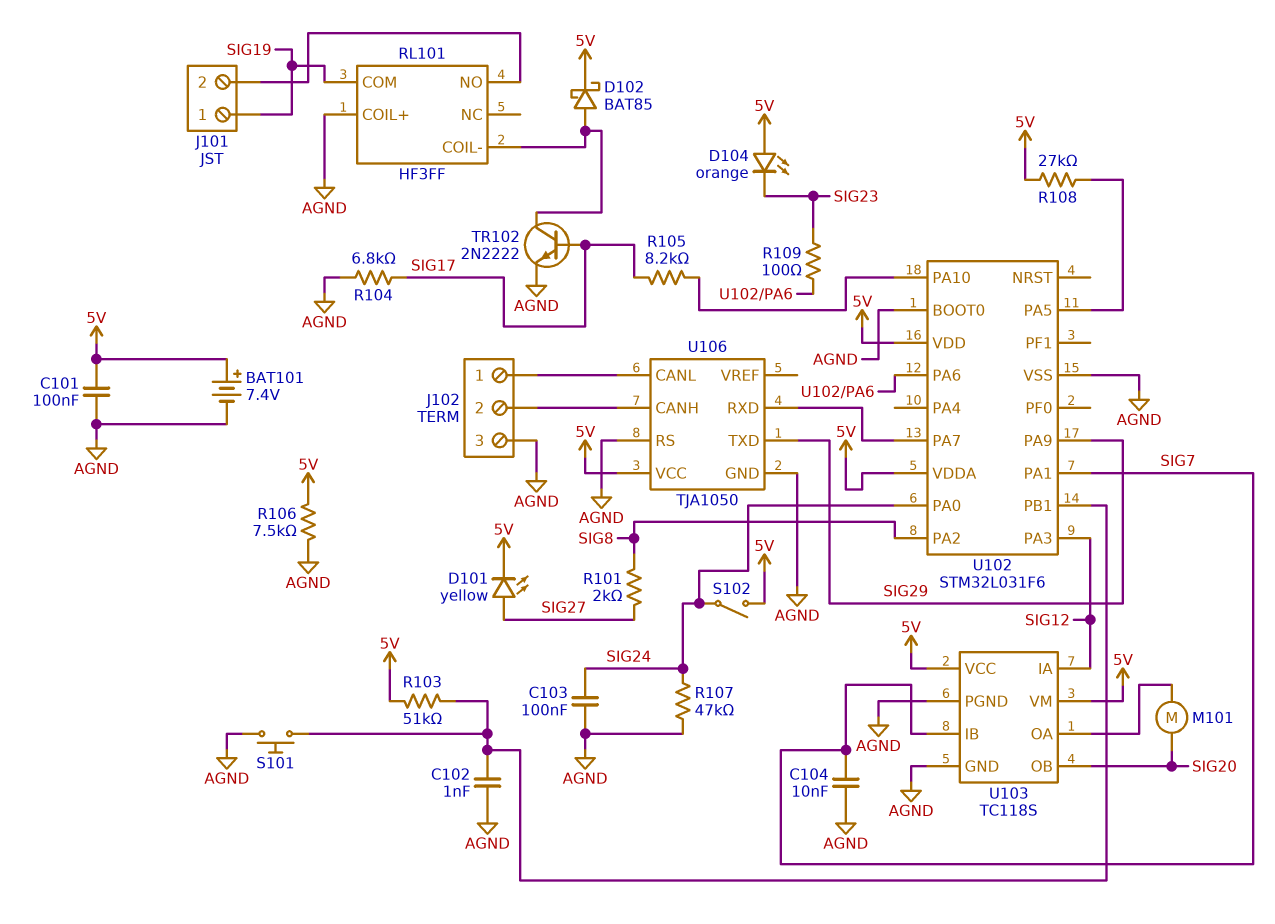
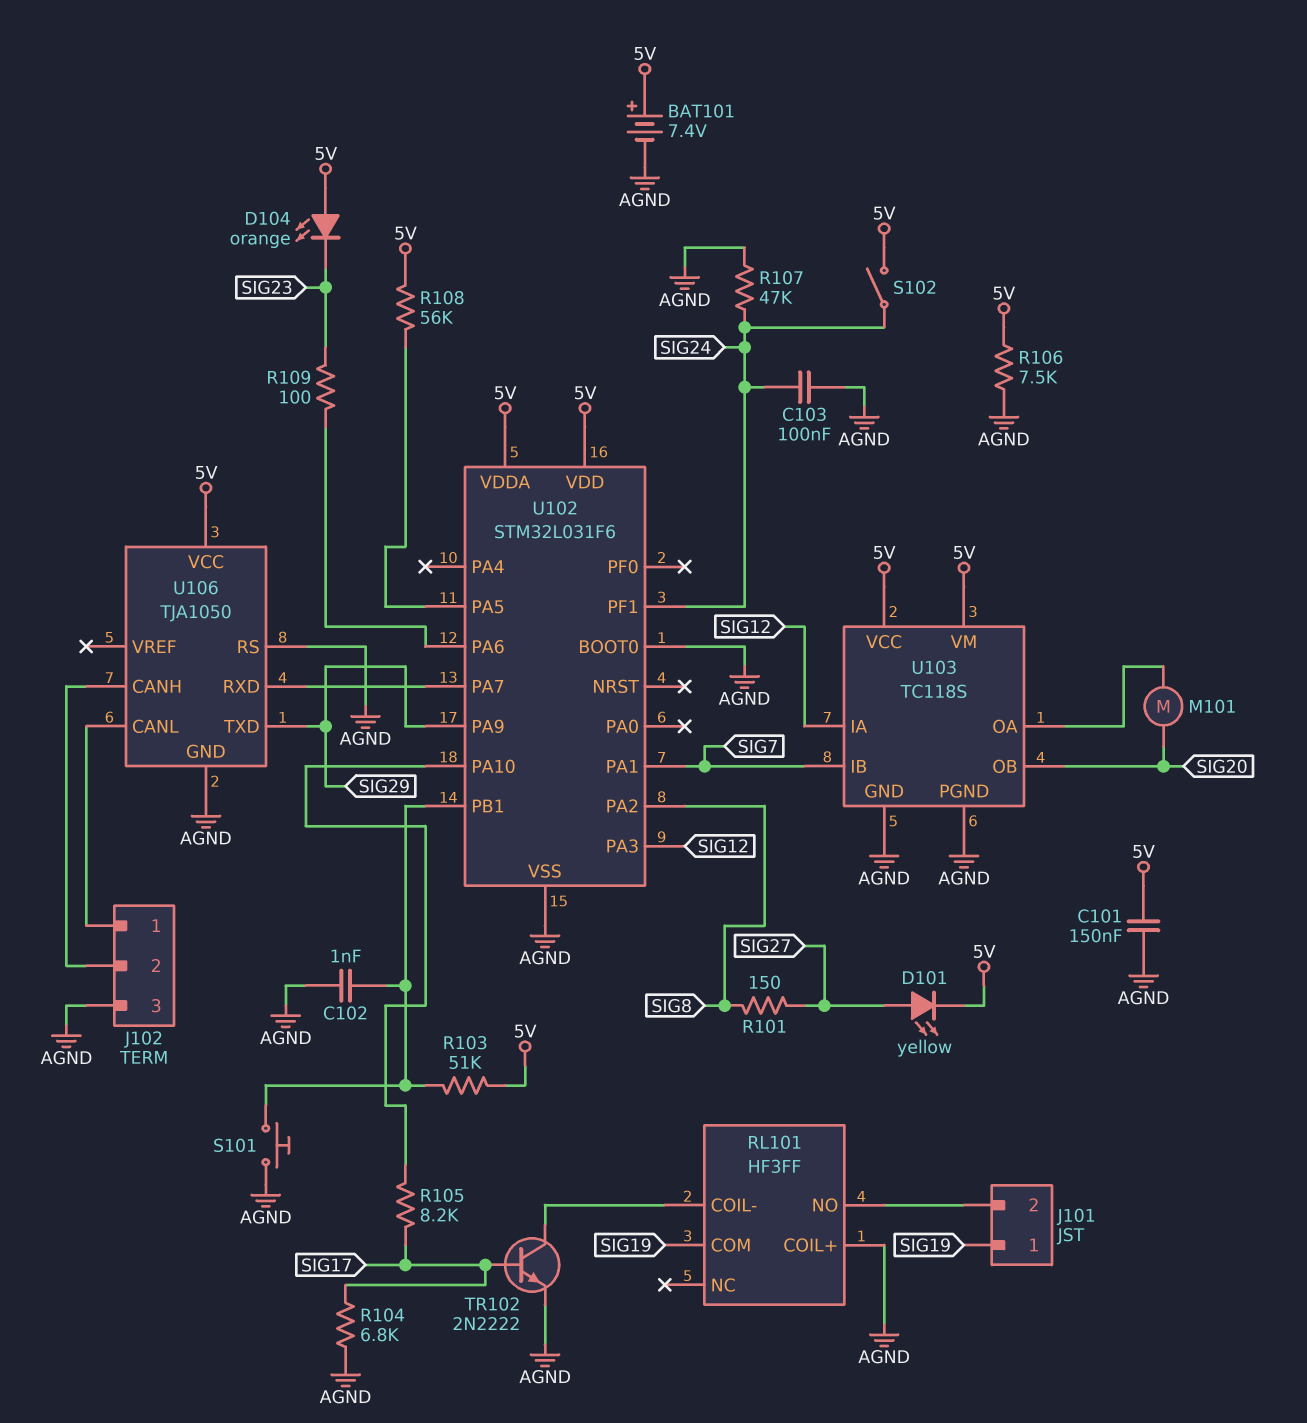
C101: 100nF (5V, AGND) -> 150nF (5V, AGND)
C104: 10nF (AGND, SIG7) -> none
D102: schottky BAT85 (A RL101/COIL-, K 5V) -> none
R101: 2k (SIG8, SIG27) -> 150 (SIG8, SIG27)
R108: 27k (5V, U102/PA5) -> 56k (5V, U102/PA5)
U102 pin PA0: SIG24 -> none
U102 pin PF1: none -> SIG24

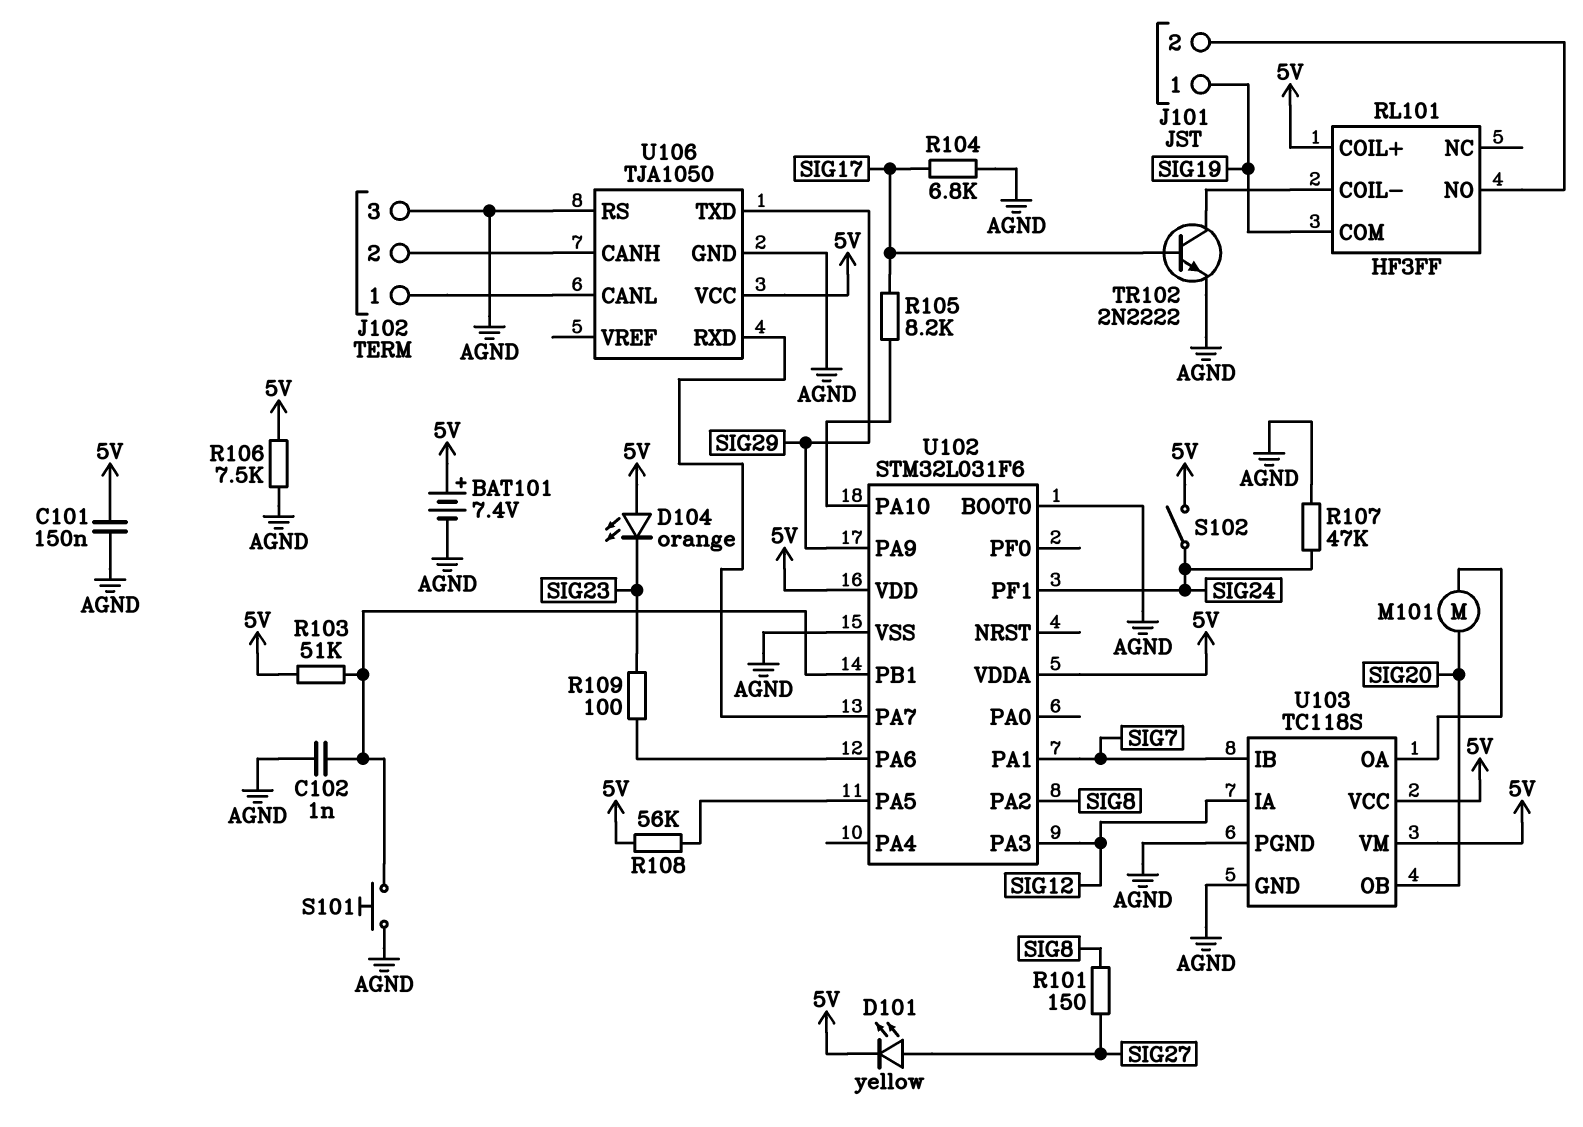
C103: 100nF (AGND, SIG24) -> none
RL101 pin COIL+: AGND -> 5V

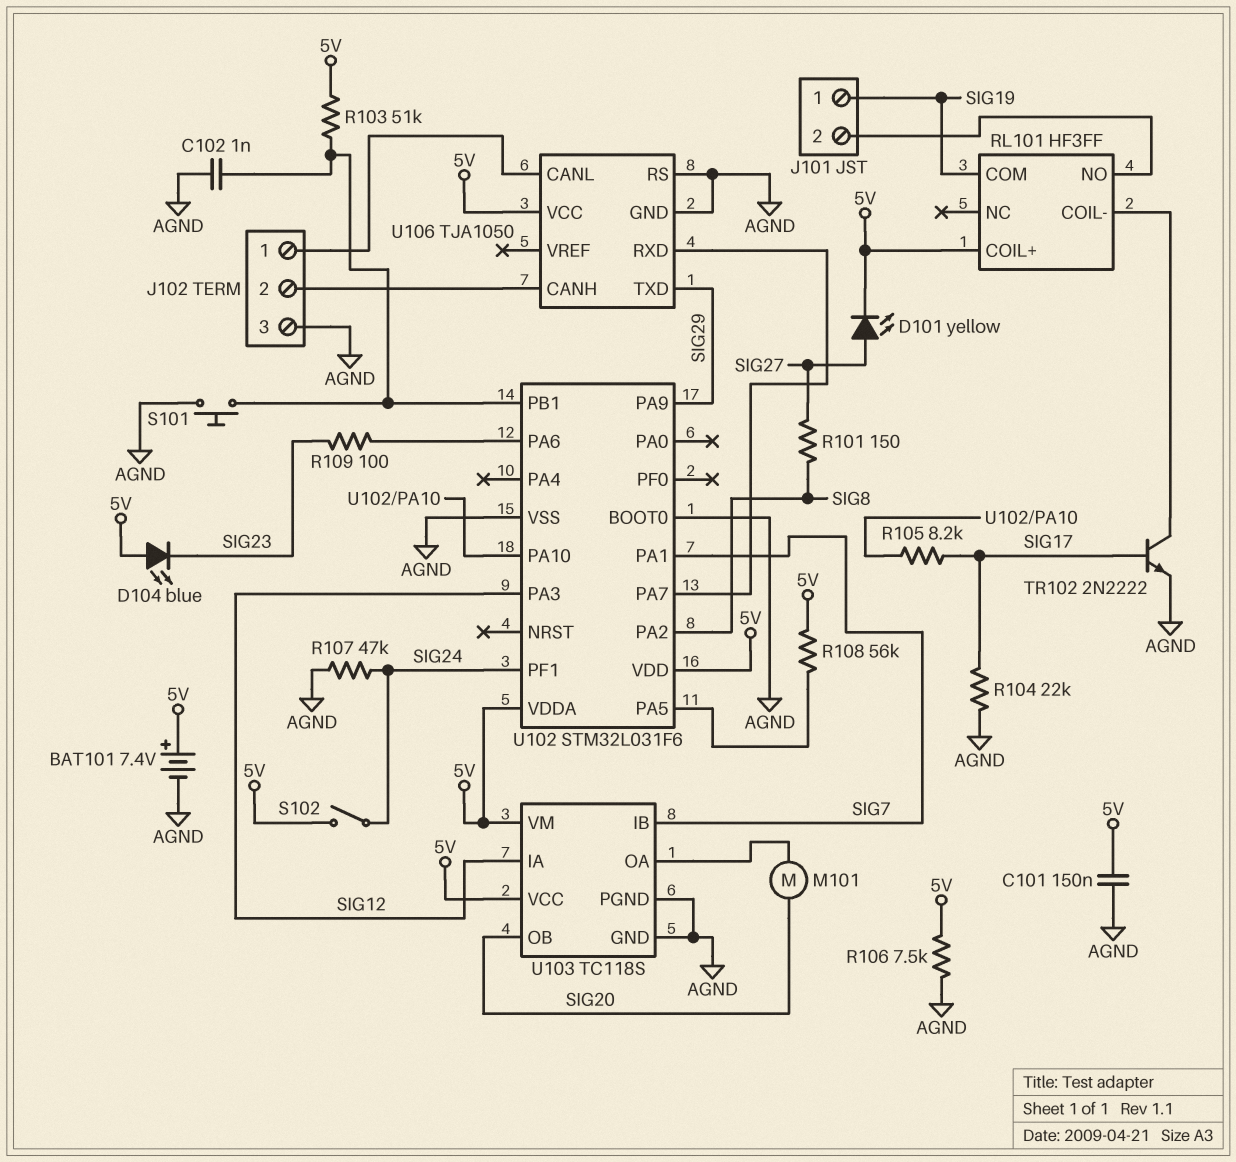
D104: LED orange (A 5V, K SIG23) -> LED blue (A 5V, K SIG23)
R104: 6.8k (AGND, SIG17) -> 22k (AGND, SIG17)

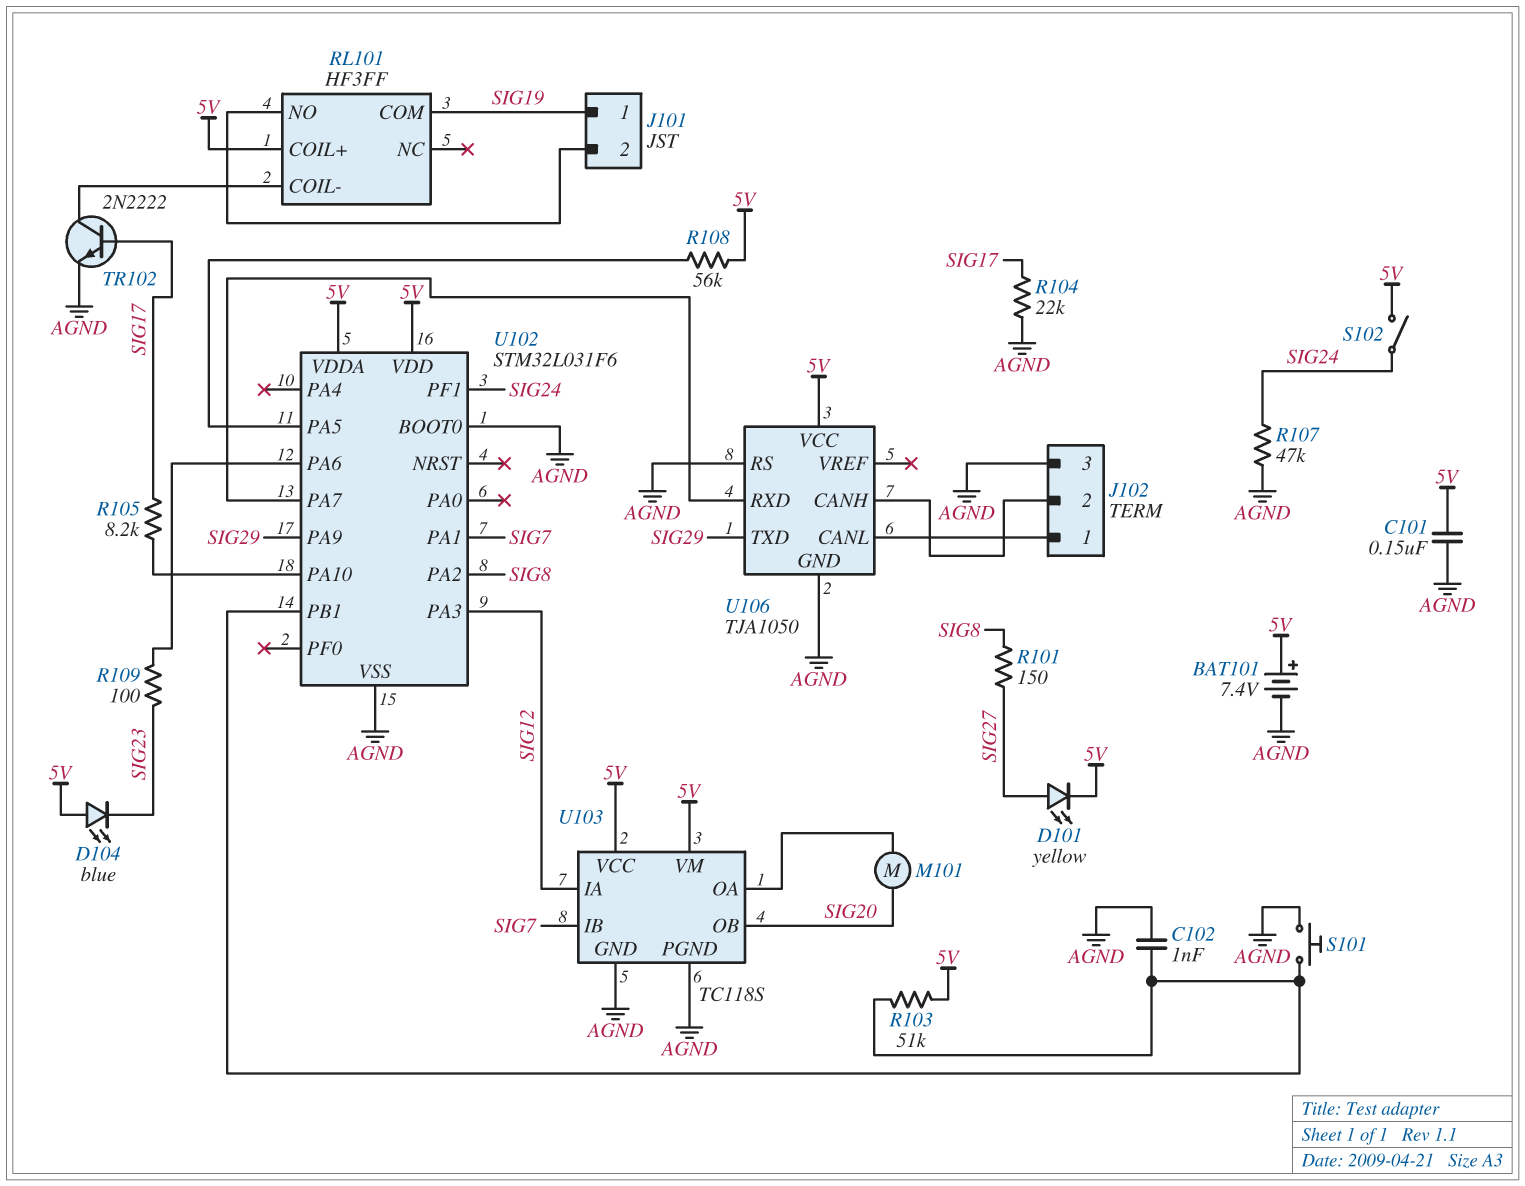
R106: 7.5k (5V, AGND) -> none

